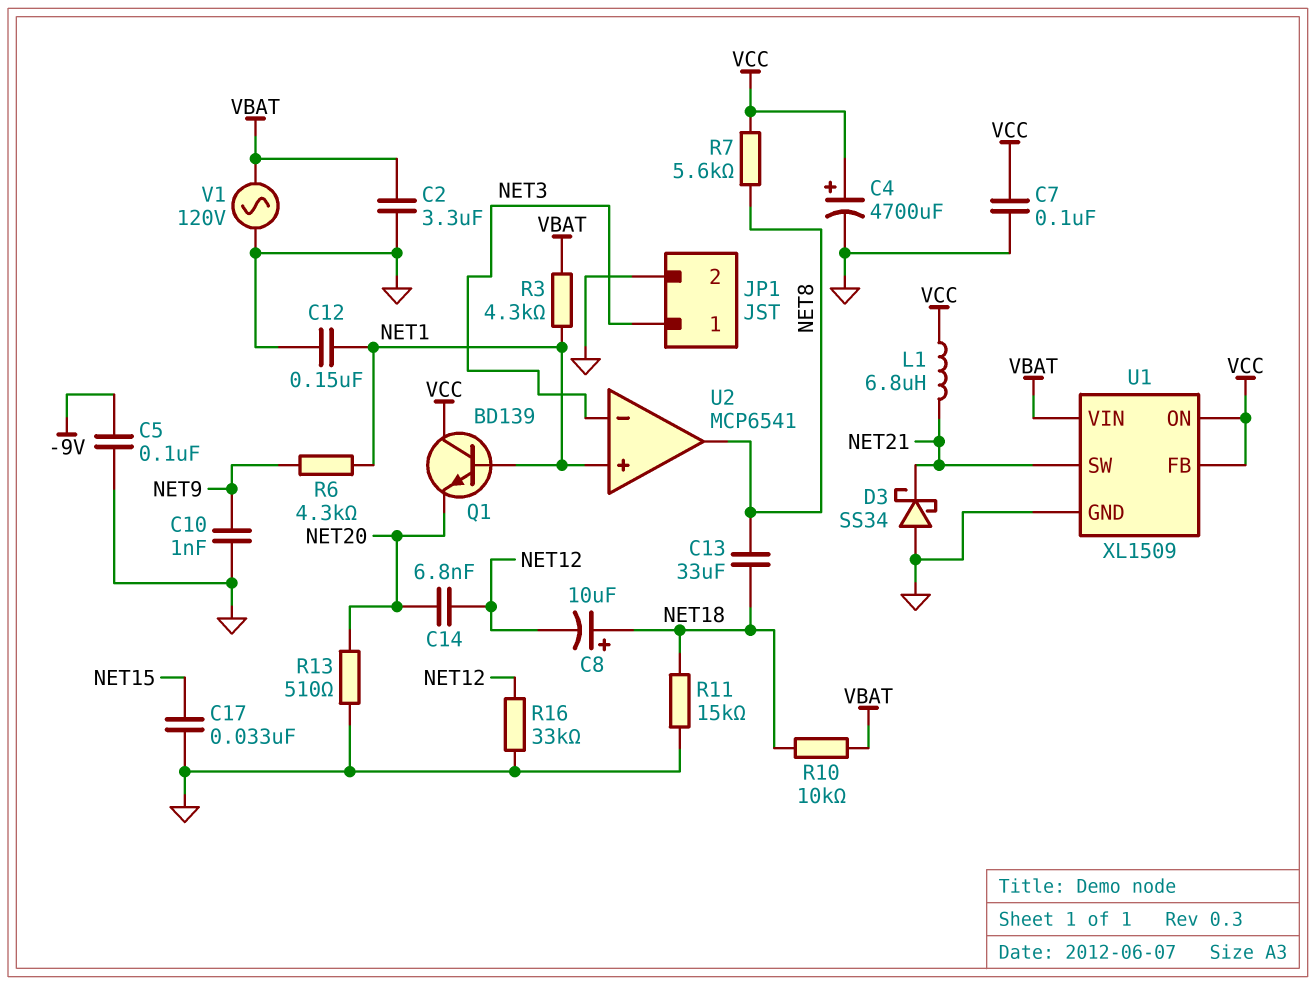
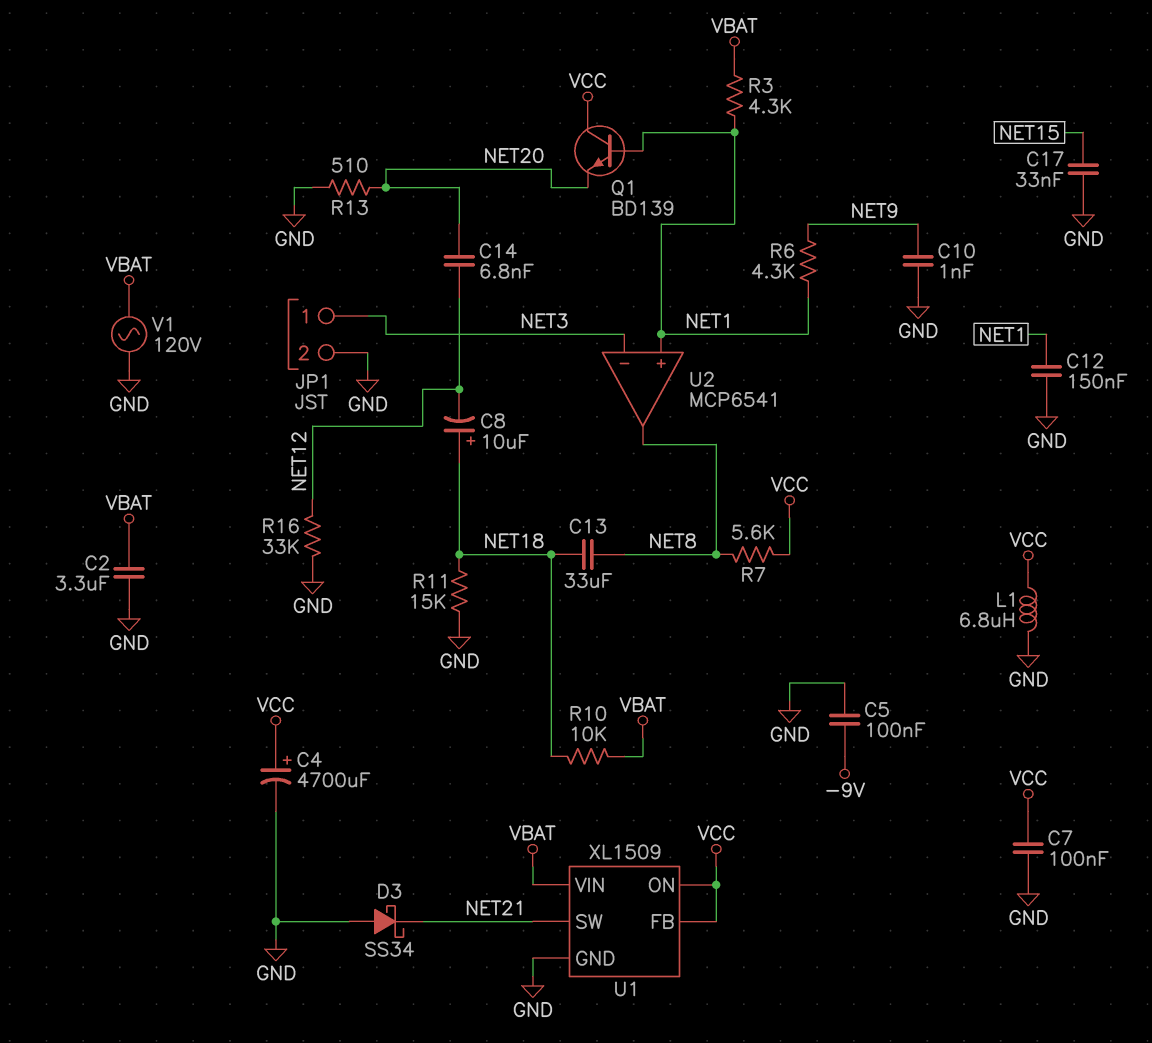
L1: 6.8uH (NET21, VCC) -> 6.8uH (GND, VCC)

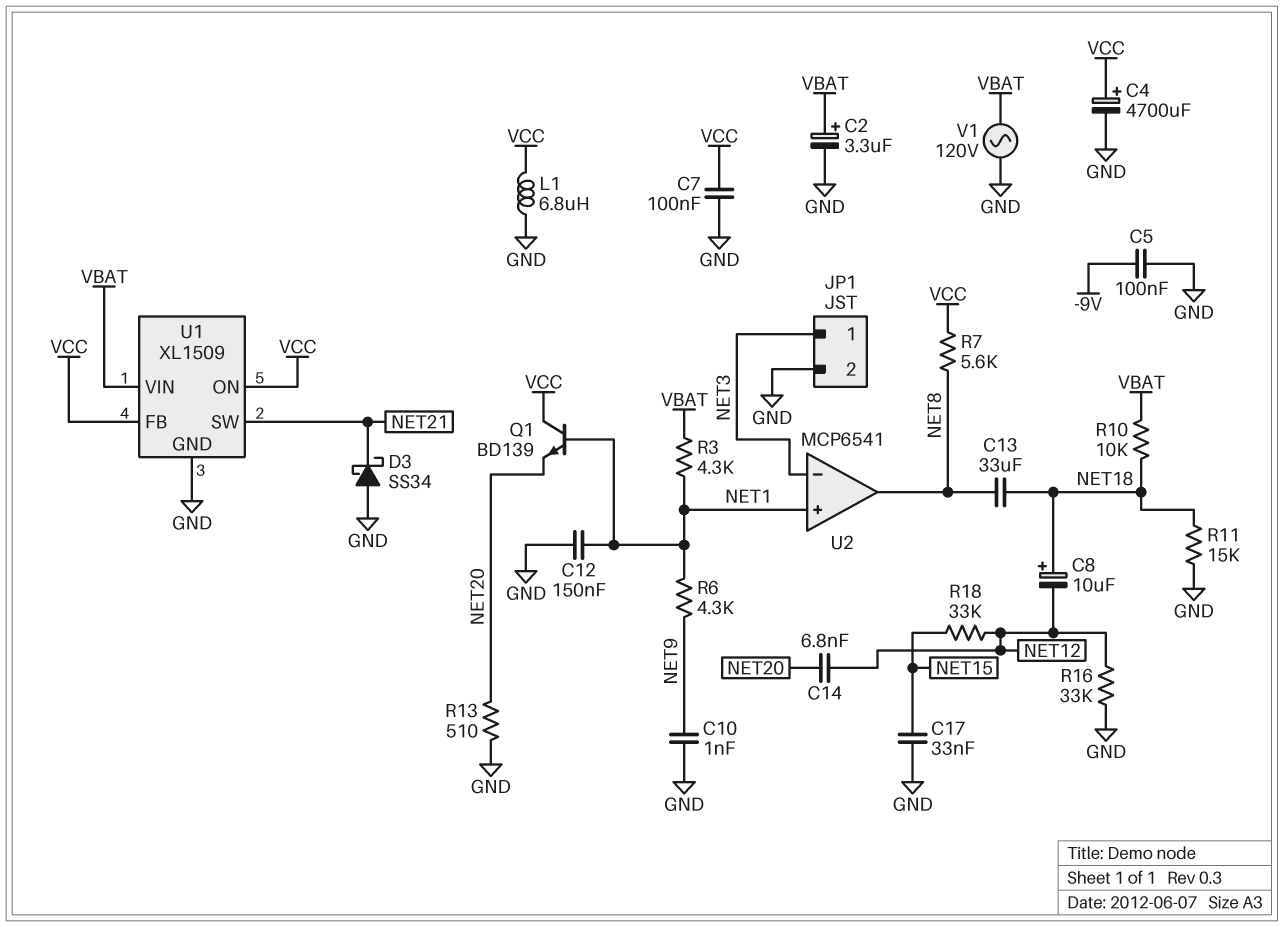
C2: 3.3uF (GND, VBAT) -> 3.3uF (plus VBAT, minus GND)
R18: none -> 33k (NET12, NET15)

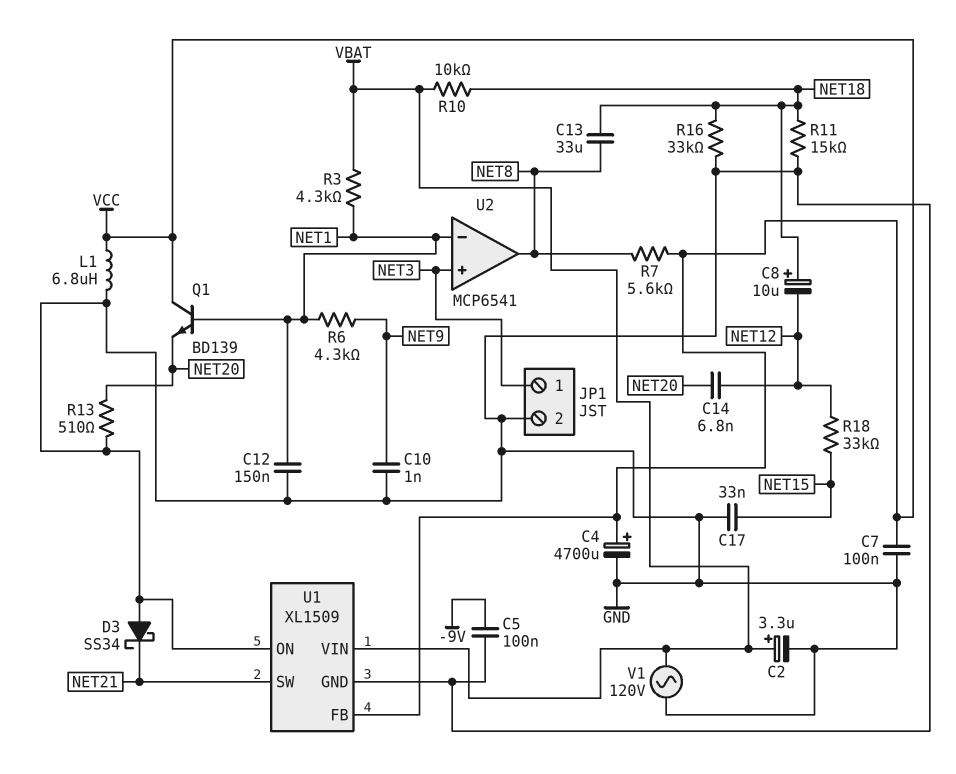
R16: 33k (GND, NET12) -> 33k (GND, NET18)
U1 pin ON: VCC -> GND
U2 pin in+: NET1 -> NET3
U2 pin in-: NET3 -> NET1

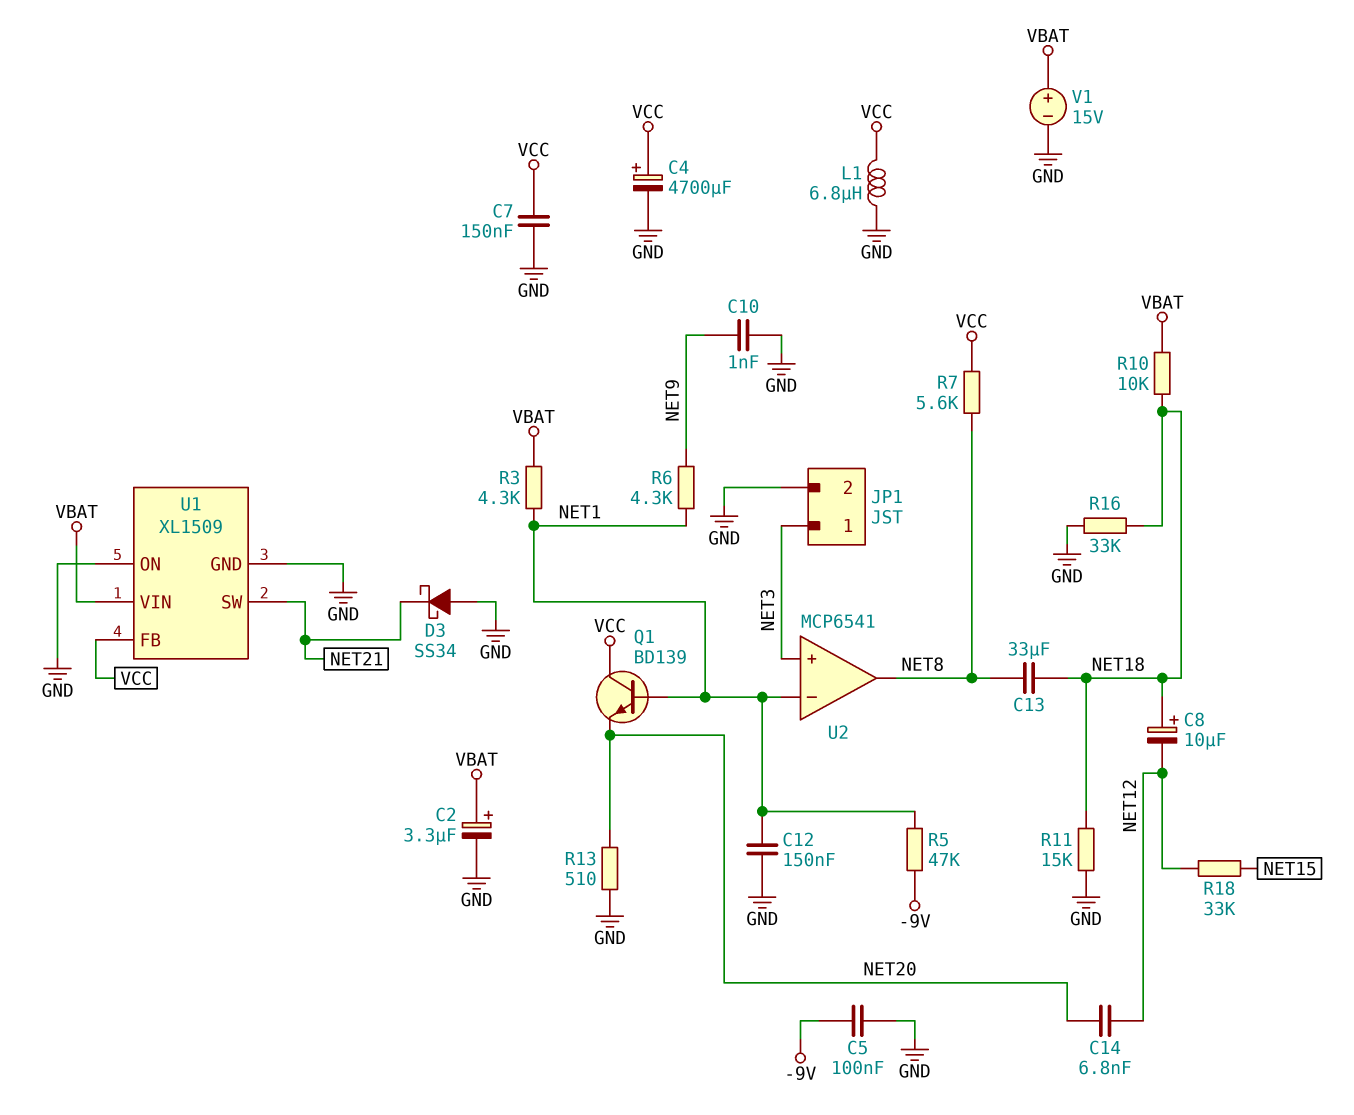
C7: 100nF (GND, VCC) -> 150nF (GND, VCC)
C17: 33nF (GND, NET15) -> none
R5: none -> 47k (-9V, NET1)
V1: AC 120V (GND, VBAT) -> 15V (plus VBAT, minus GND)

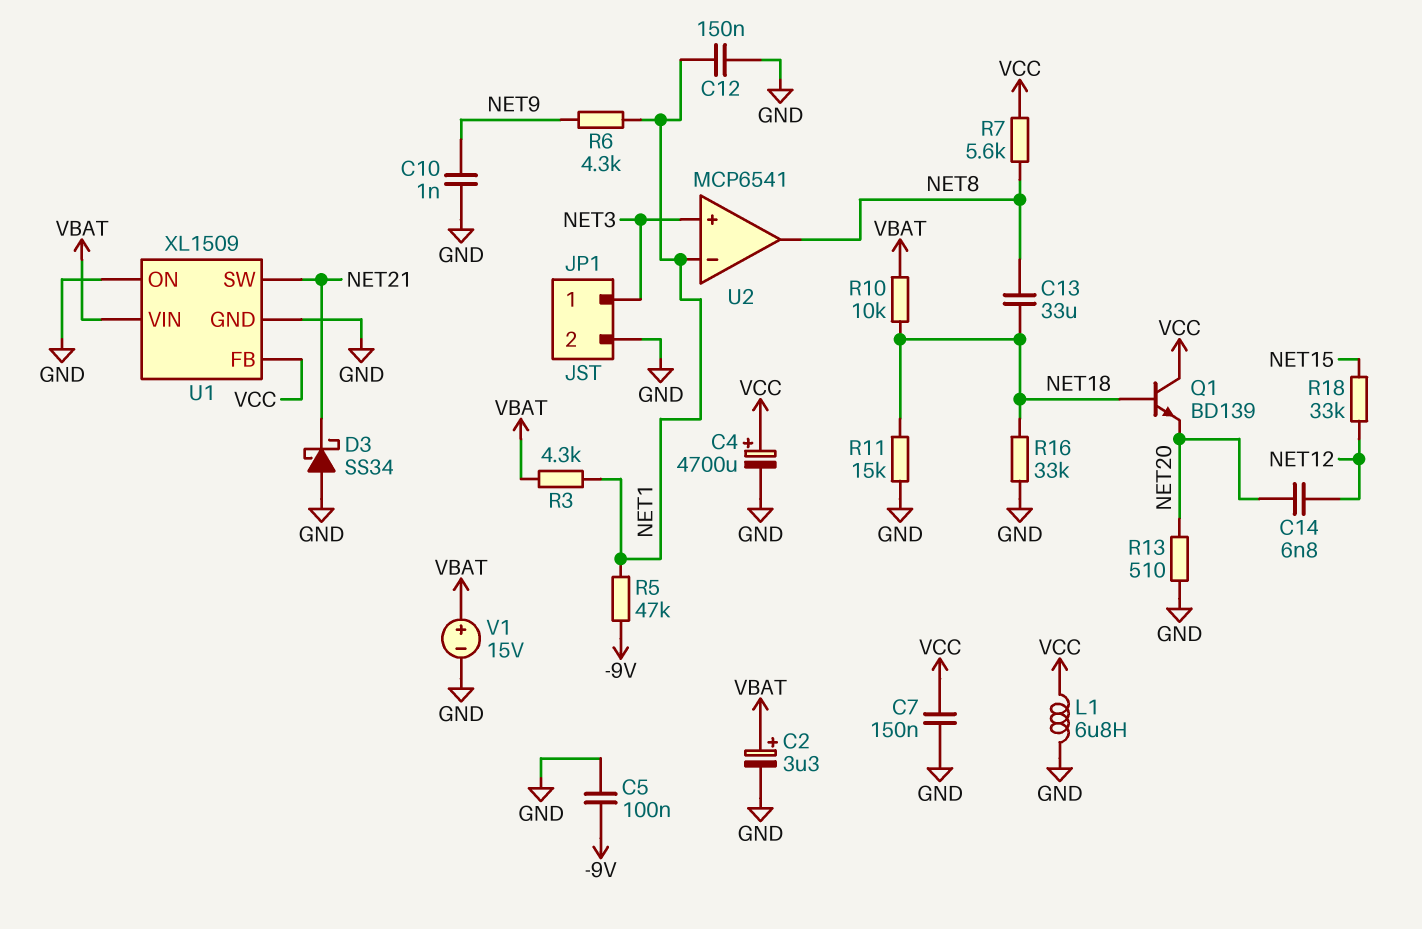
C8: 10uF (plus NET18, minus NET12) -> none
Q1: NPN BD139 (B NET1, C VCC, E NET20) -> NPN BD139 (B NET18, C VCC, E NET20)

